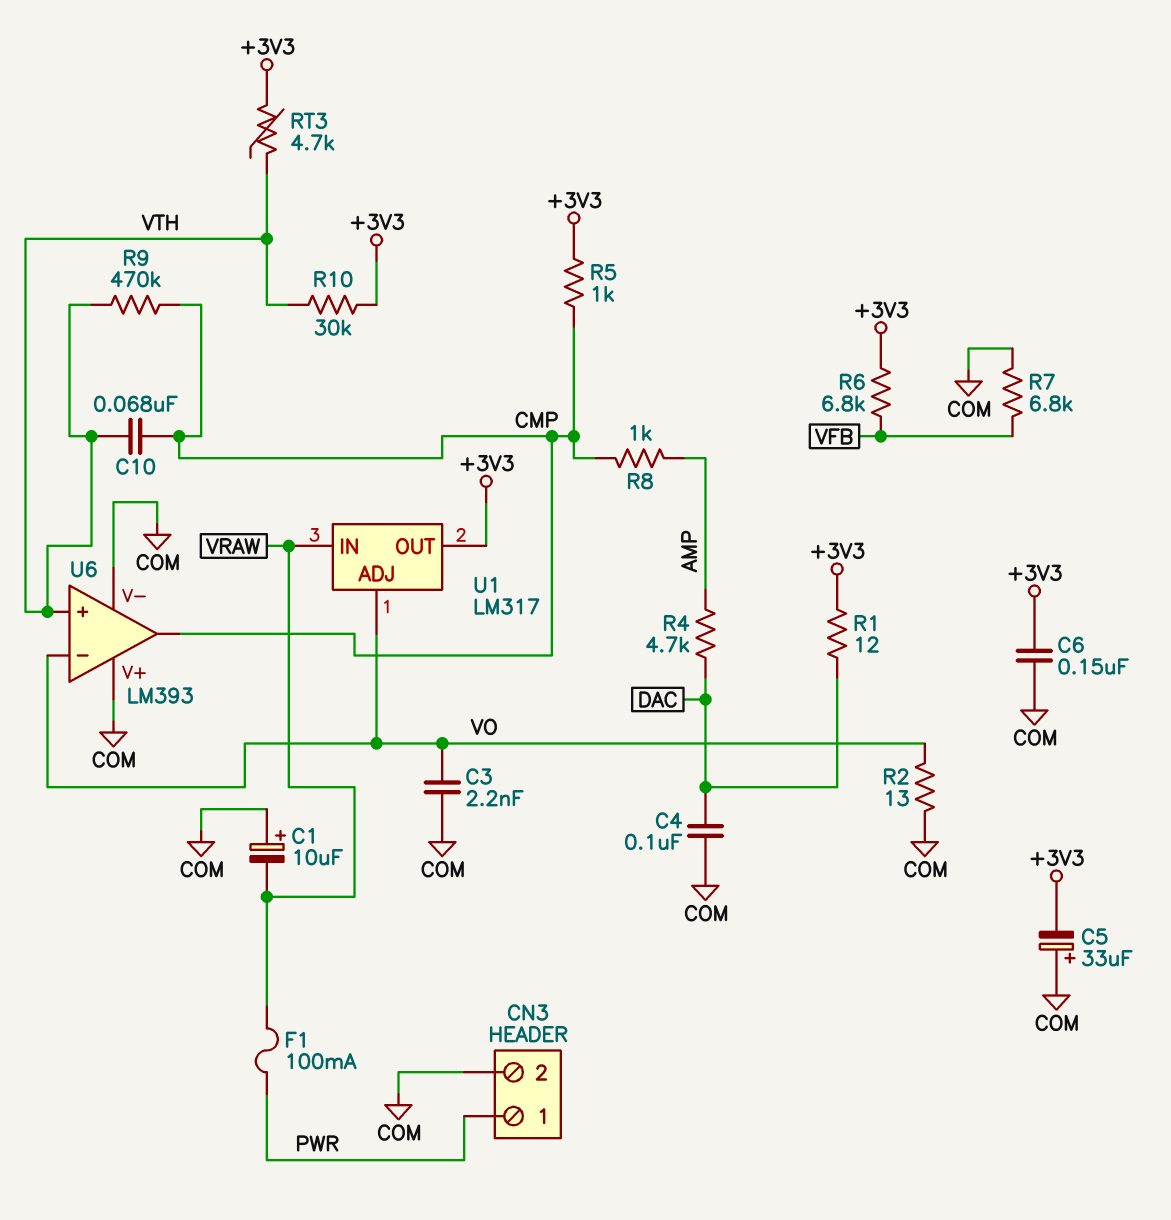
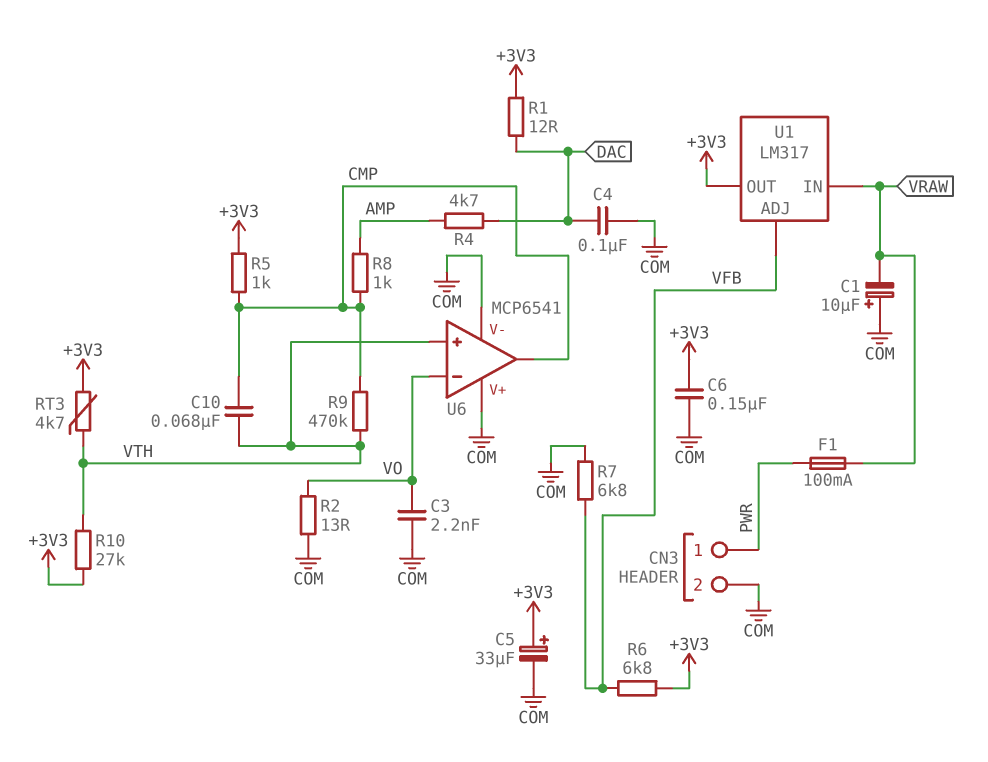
C5: 33uF (plus COM, minus +3V3) -> 33uF (plus +3V3, minus COM)
R10: 30k (+3V3, VTH) -> 27k (+3V3, VTH)
U1 pin ADJ: VO -> VFB
U6: LM393 -> MCP6541

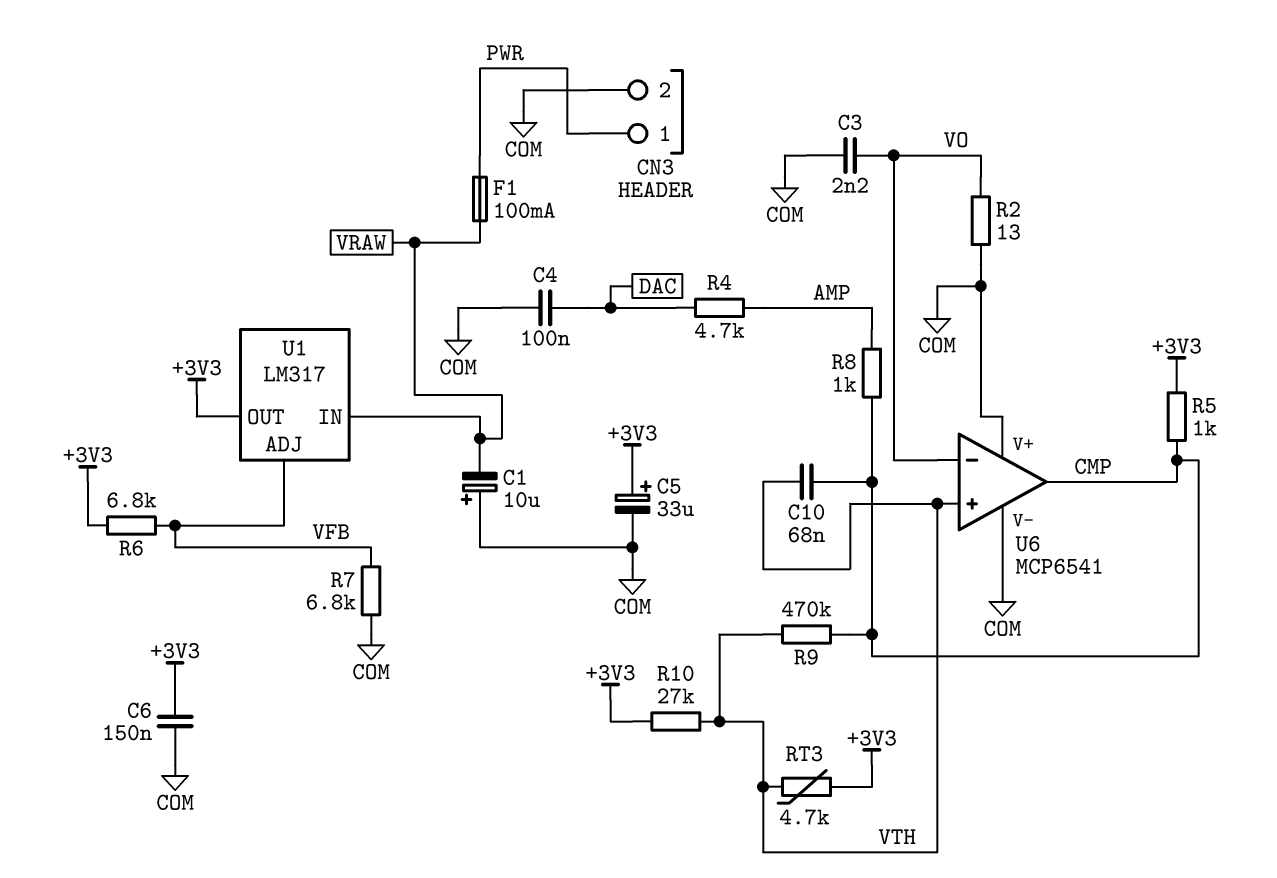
R1: 12 (+3V3, DAC) -> none

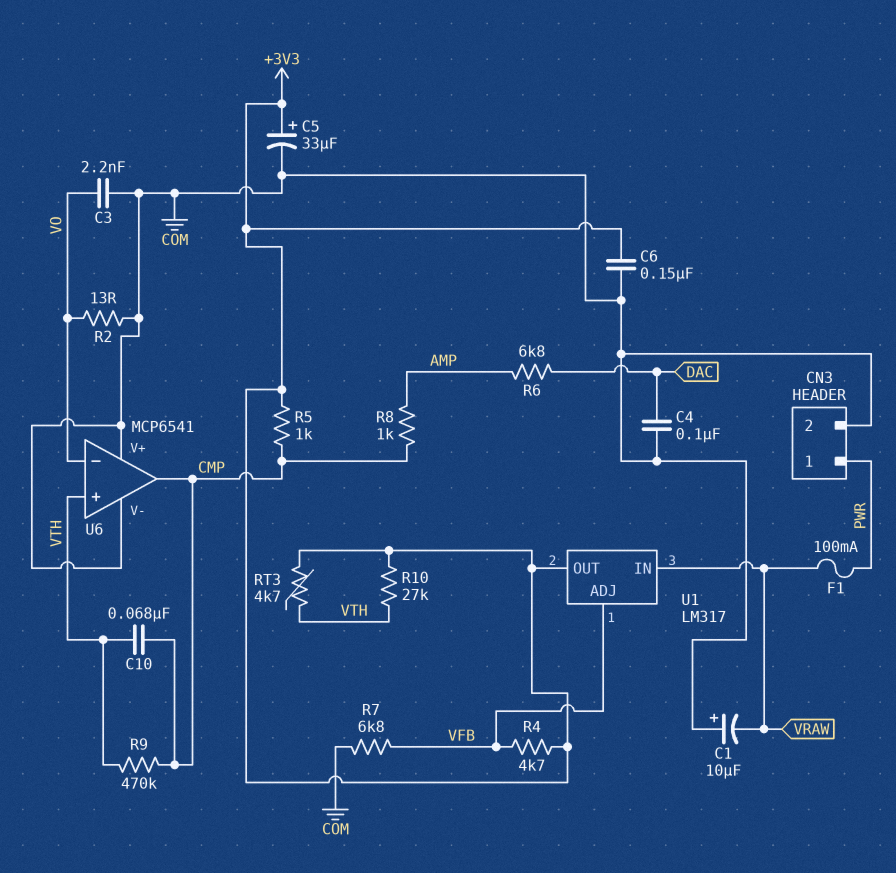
R4: 4.7k (AMP, DAC) -> 4.7k (+3V3, VFB)
R6: 6.8k (+3V3, VFB) -> 6.8k (AMP, DAC)

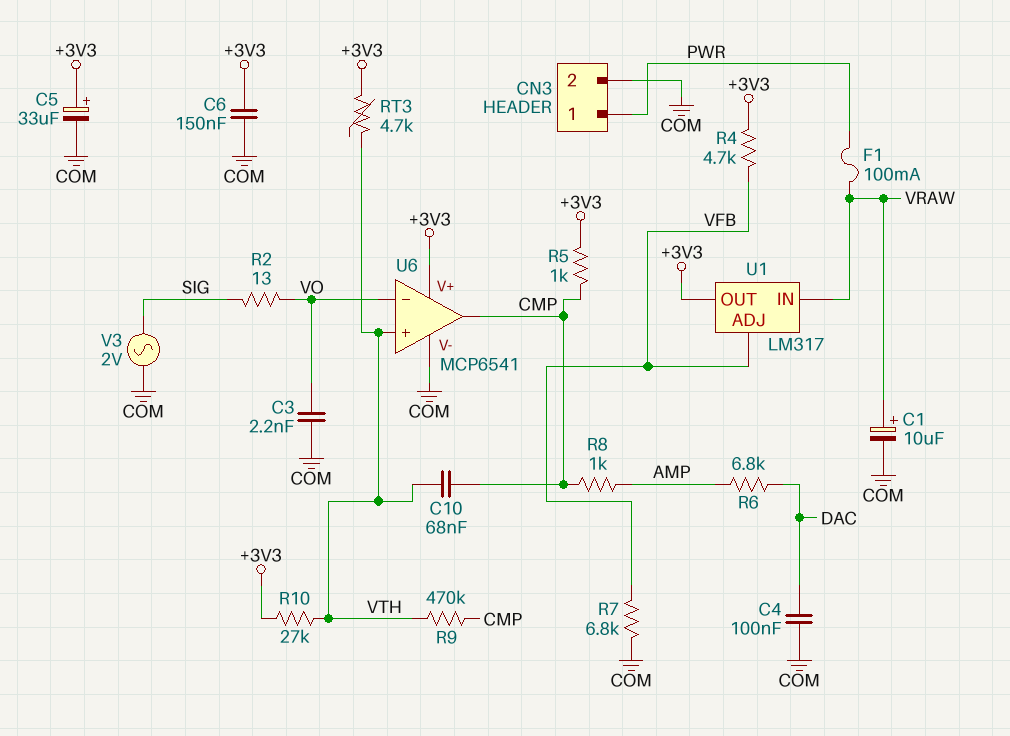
C1: 10uF (plus COM, minus VRAW) -> 10uF (plus VRAW, minus COM)
R2: 13 (COM, VO) -> 13 (SIG, VO)
U6 pin V+: COM -> +3V3
V3: none -> AC 2V (COM, SIG)

